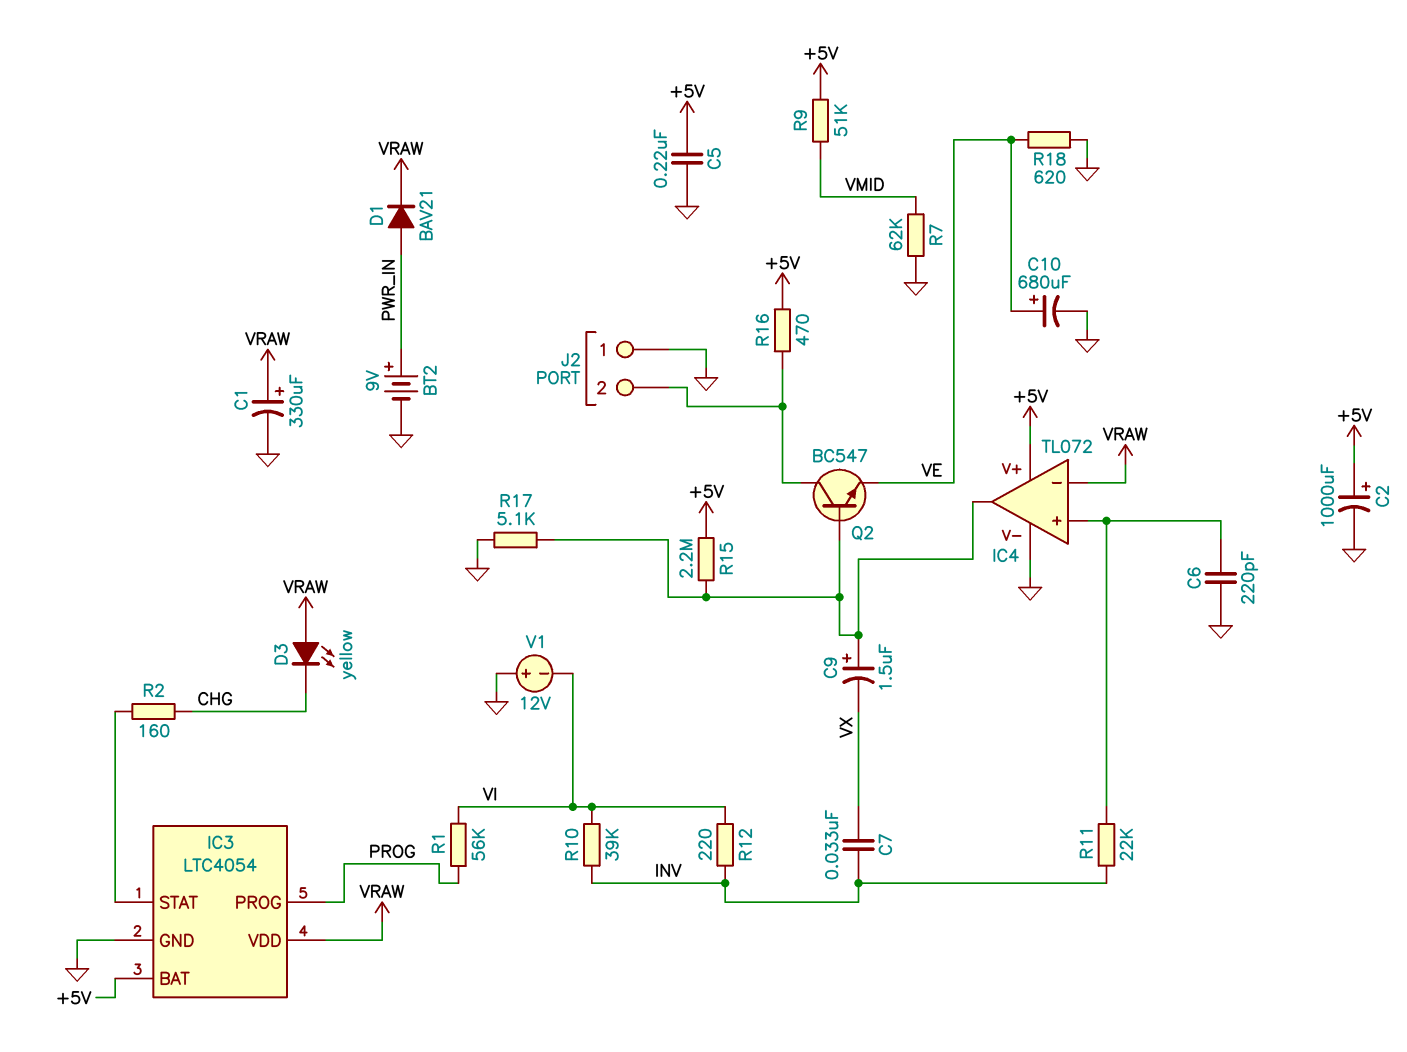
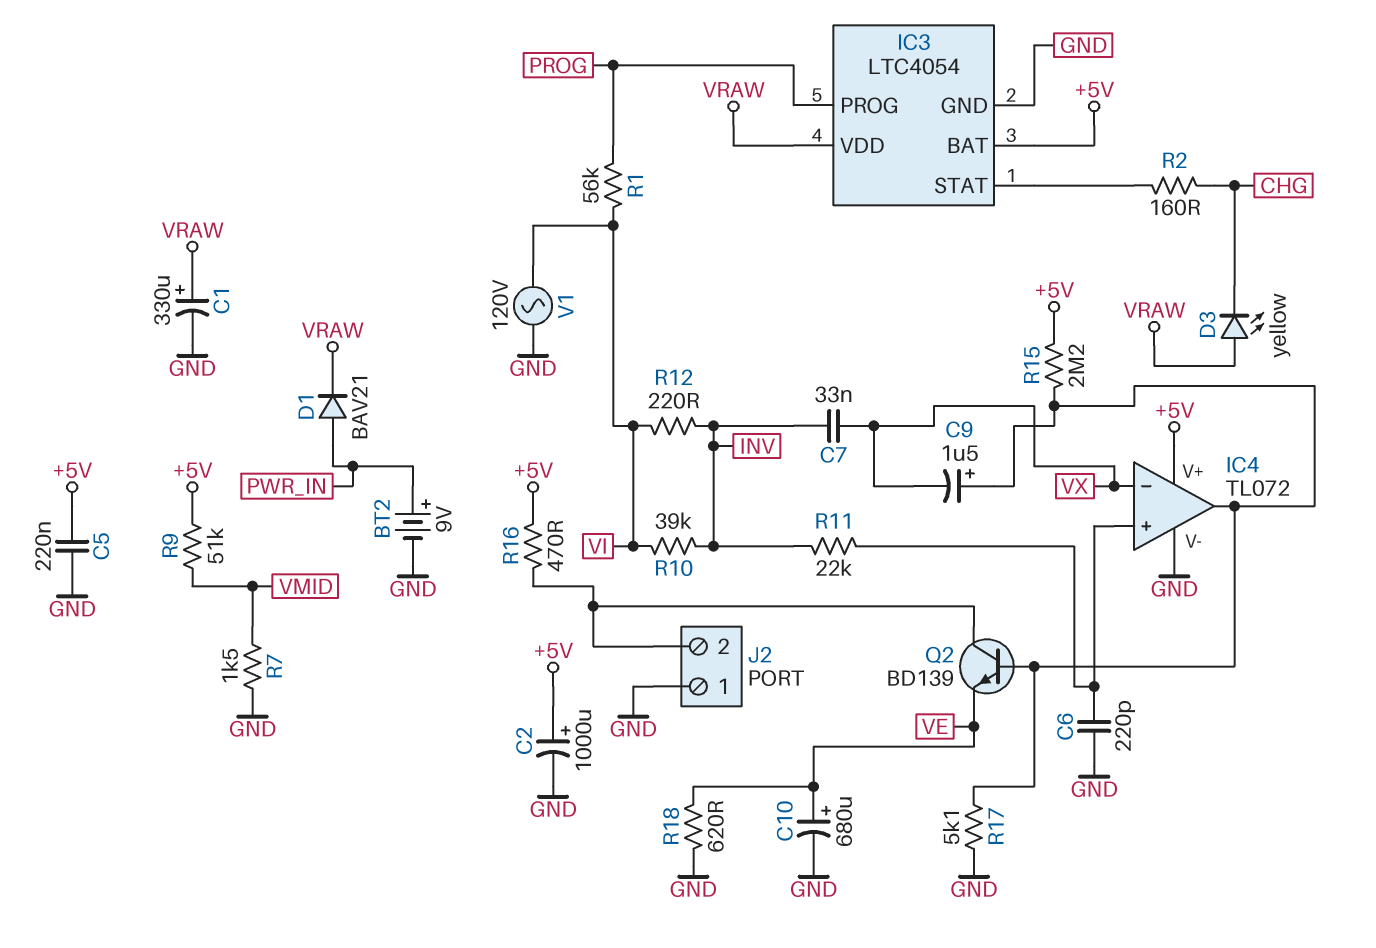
IC4 pin in-: VRAW -> VX
Q2: NPN BC547 (B IC4/out, C J2/2, E VE) -> NPN BD139 (B IC4/out, C J2/2, E VE)
R7: 62k (GND, VMID) -> 1.5k (GND, VMID)
V1: 12V (plus GND, minus VI) -> AC 120V (GND, VI)

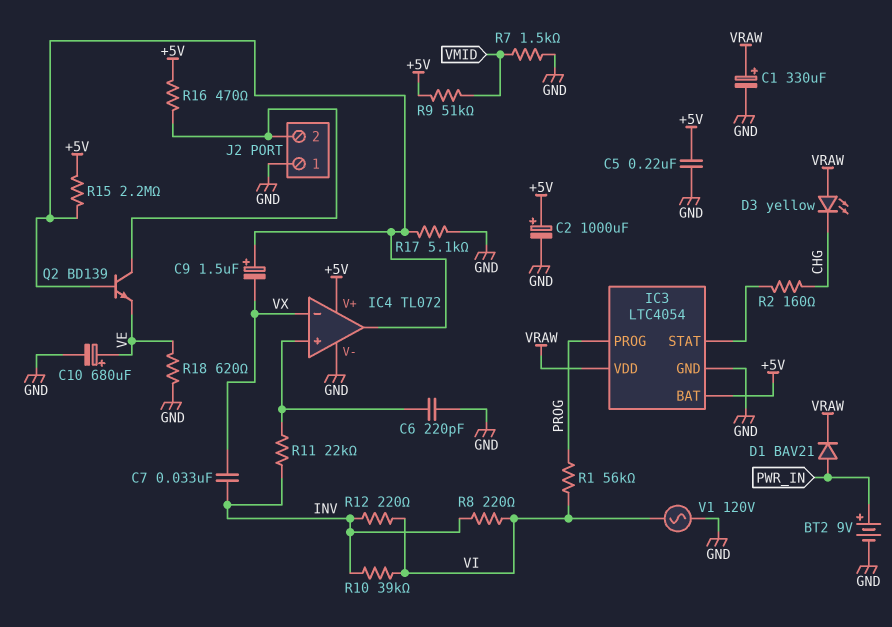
R8: none -> 220 (INV, VI)

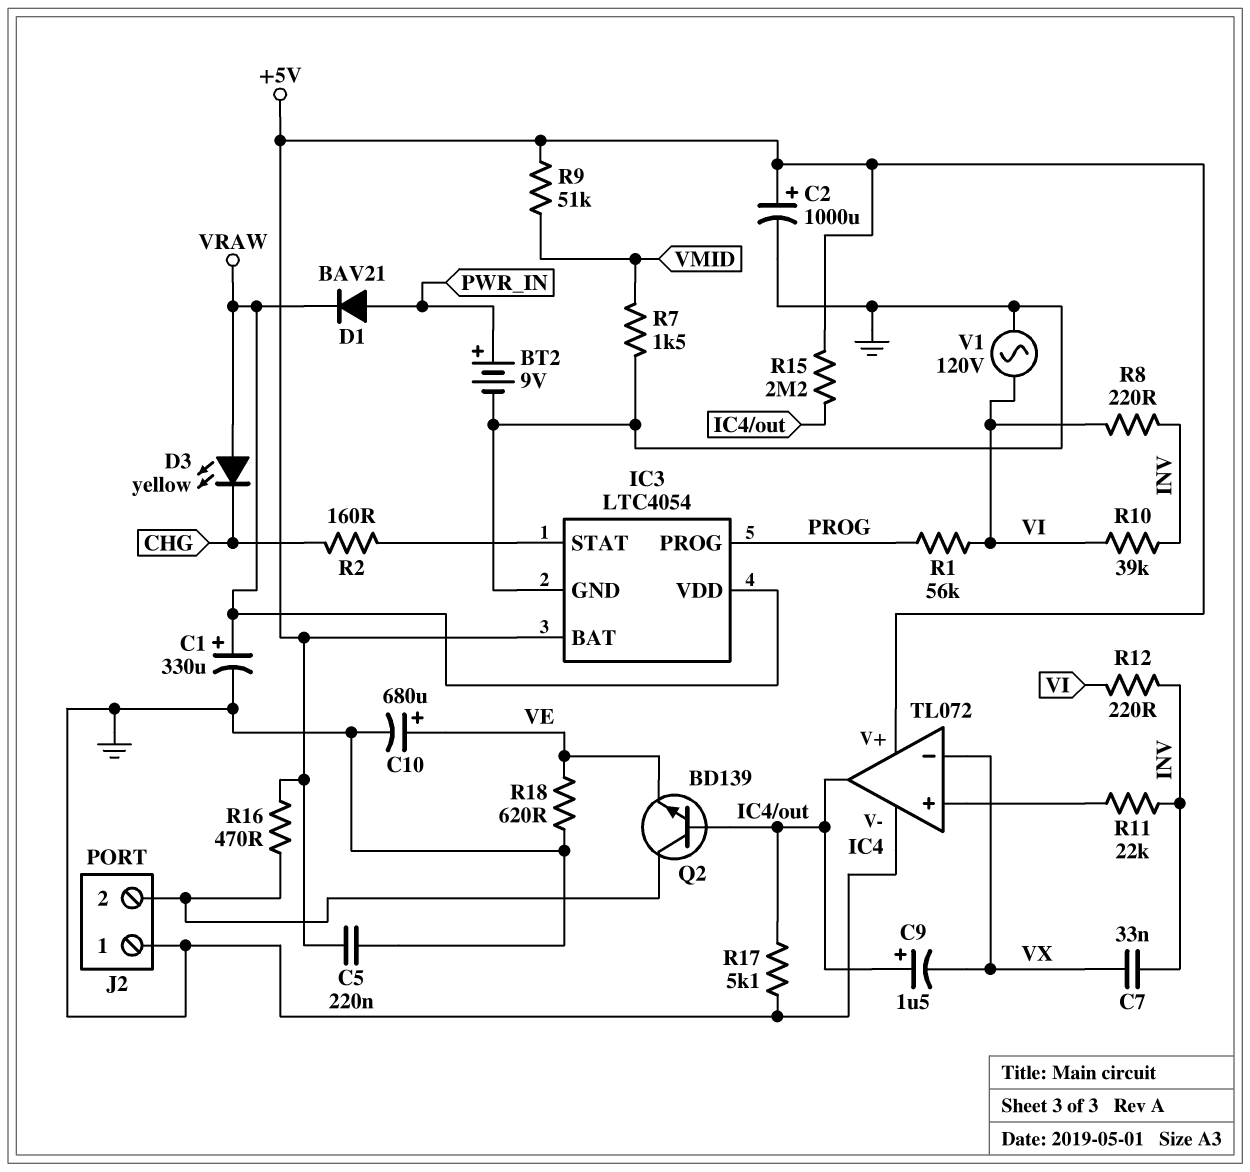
C6: 220pF (GND, IC4/in+) -> none

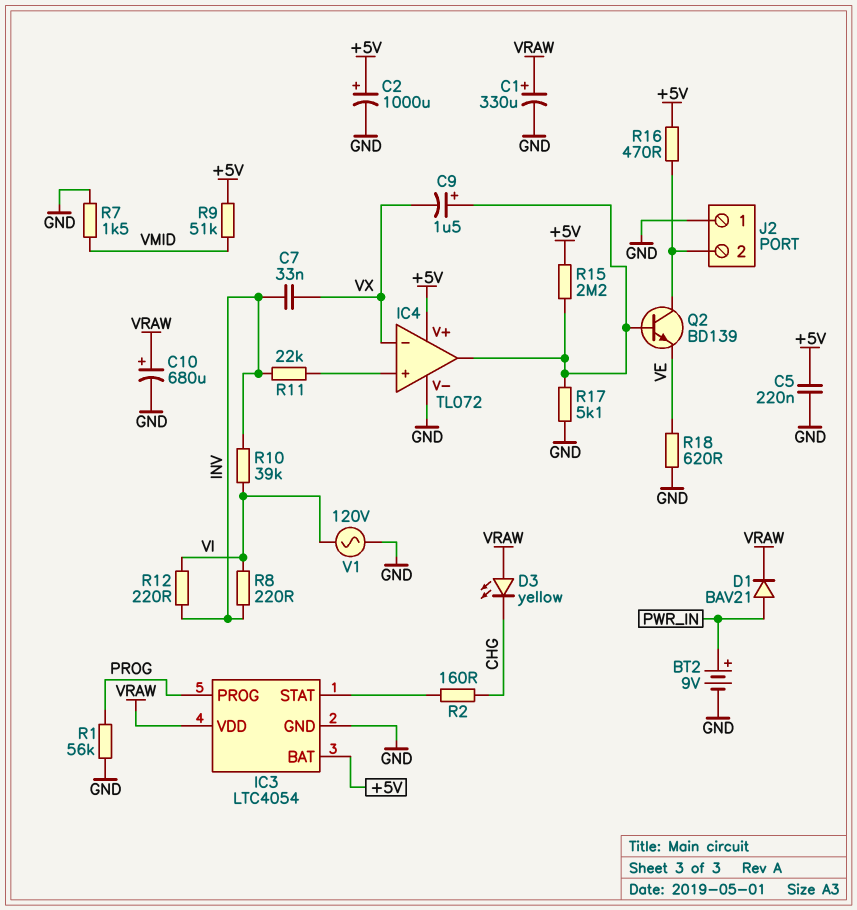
C10: 680uF (plus VE, minus GND) -> 680uF (plus VRAW, minus GND)
R1: 56k (PROG, VI) -> 56k (GND, PROG)

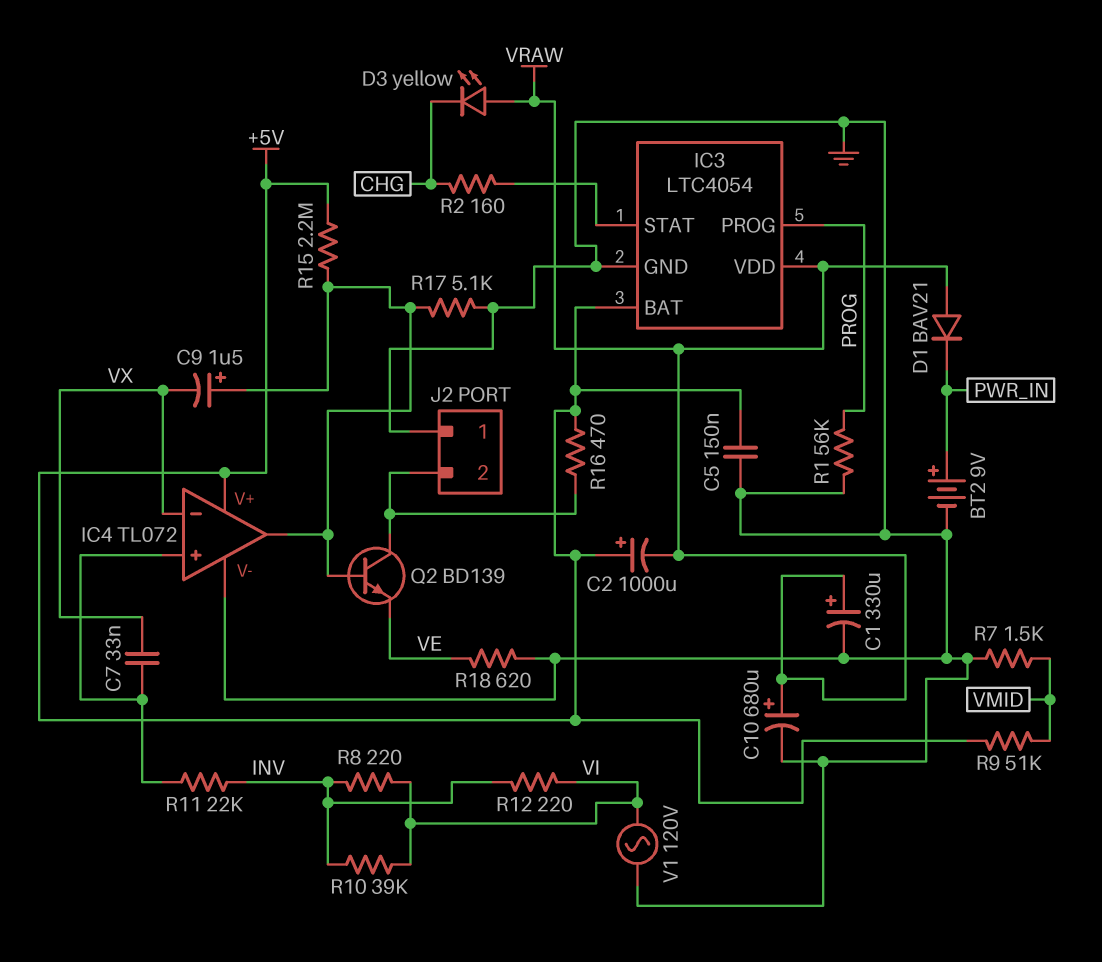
C2: 1000uF (plus +5V, minus GND) -> 1000uF (plus +5V, minus VRAW)
C5: 220nF (+5V, GND) -> 150nF (+5V, GND)
C7: 33nF (INV, VX) -> 33nF (IC4/in+, VX)
D1: diode BAV21 (A PWR_IN, K VRAW) -> diode BAV21 (A VRAW, K PWR_IN)

